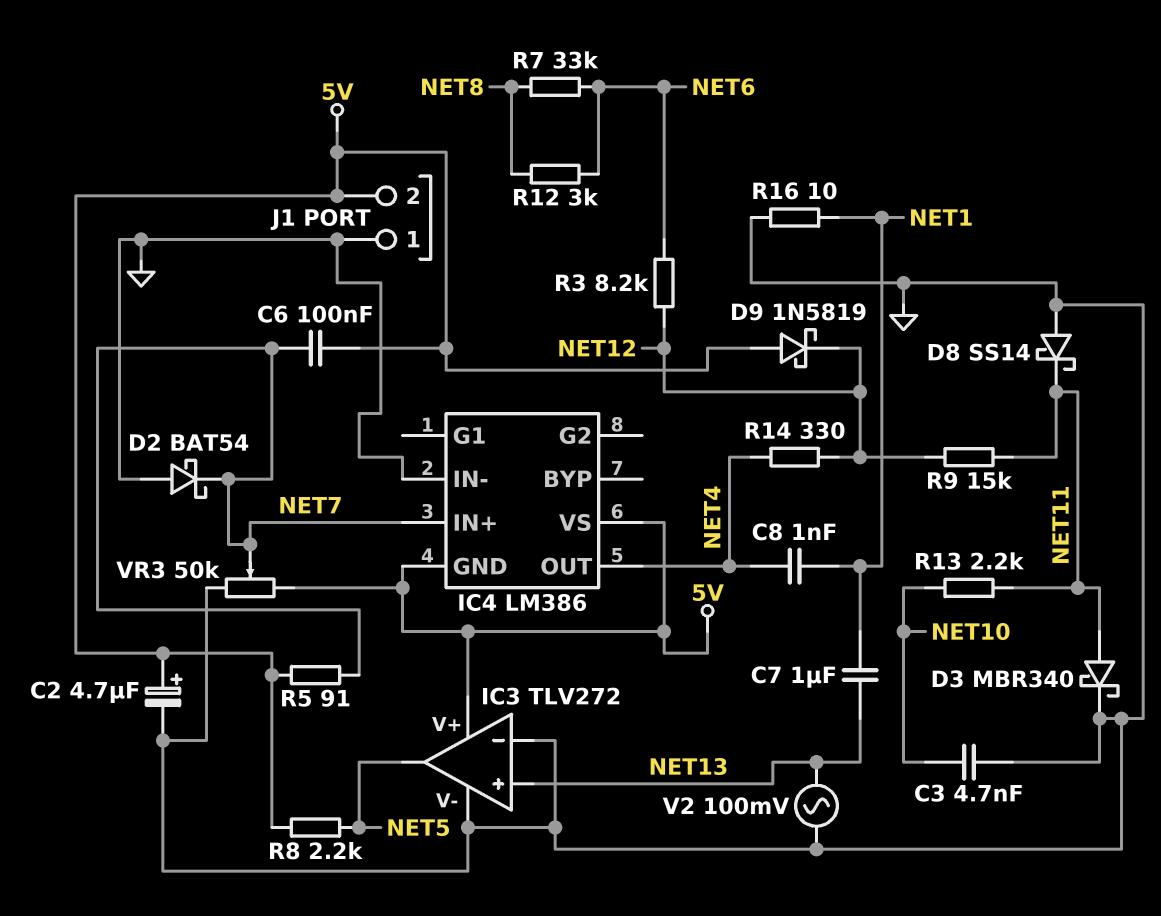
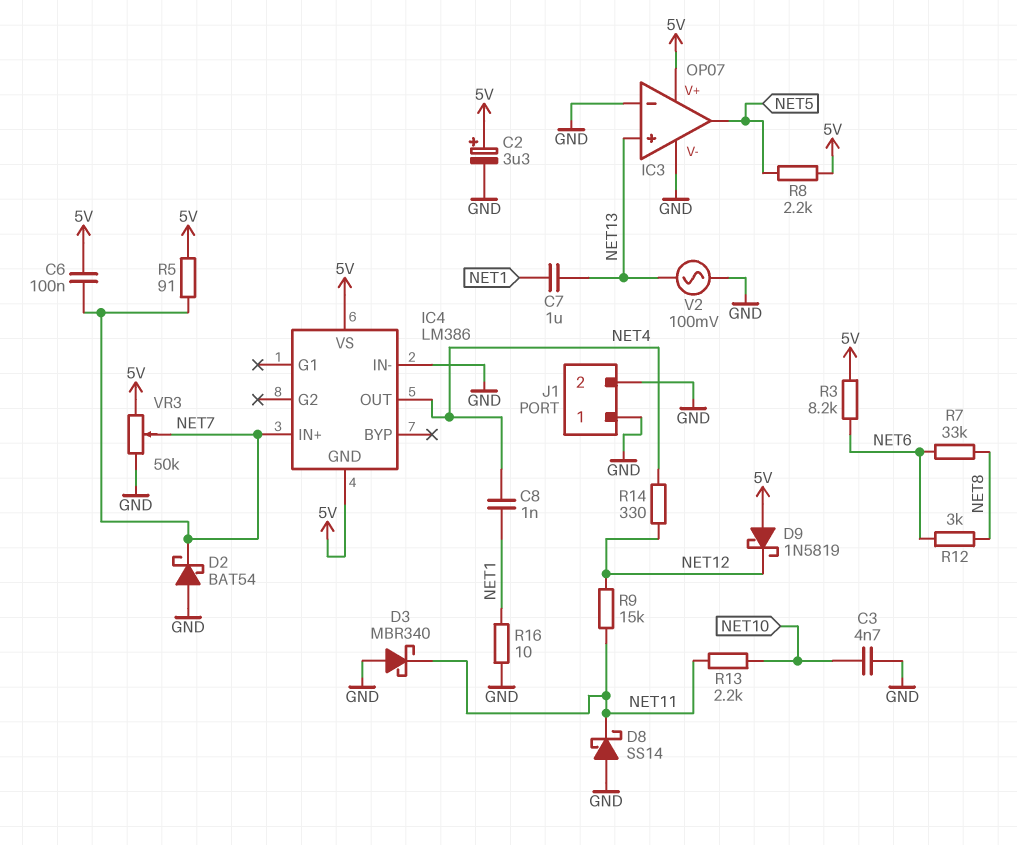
C2: 4.7uF (plus 5V, minus GND) -> 3.3uF (plus 5V, minus GND)
D3: schottky MBR340 (A NET11, K GND) -> schottky MBR340 (A GND, K NET11)
IC3: TLV272 -> OP07
J1 pin 2: 5V -> GND
R3: 8.2k (NET6, NET12) -> 8.2k (5V, NET6)

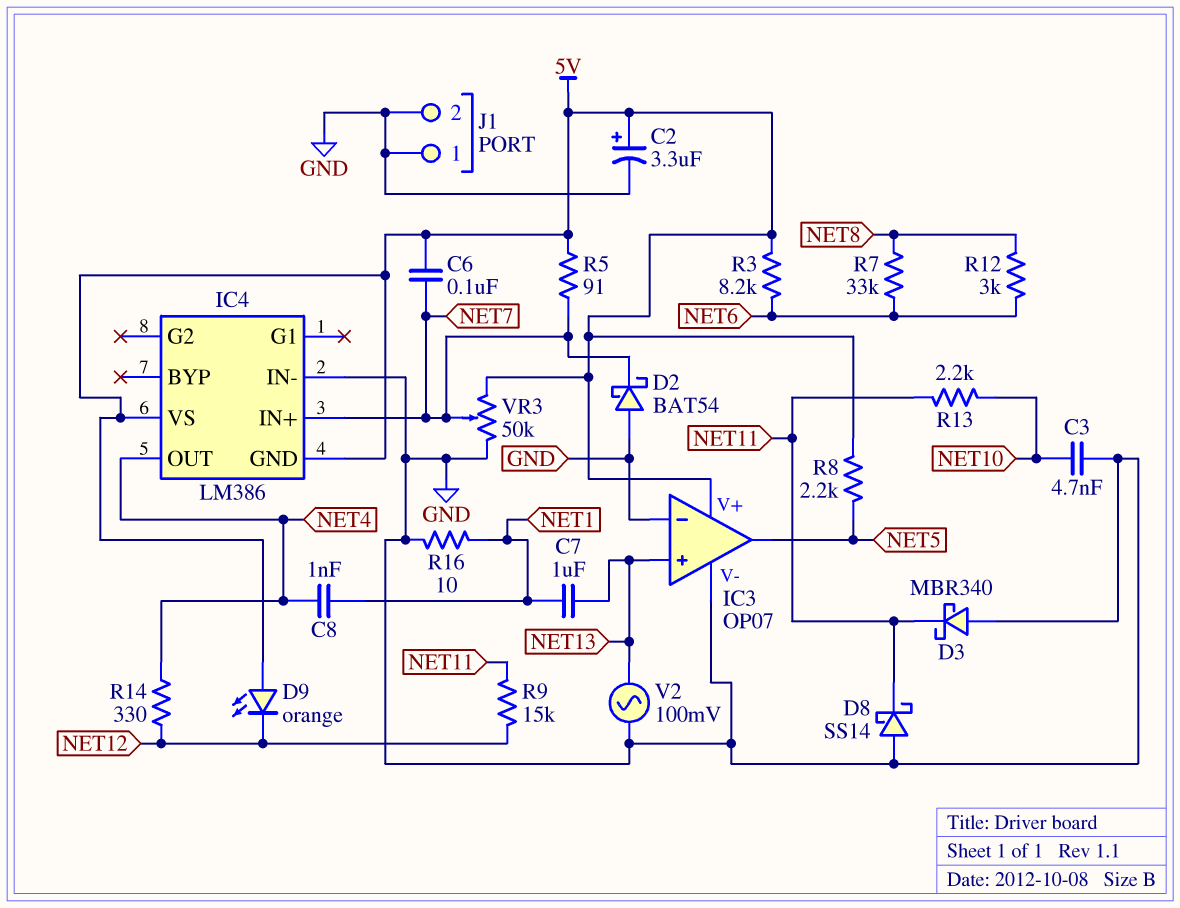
D9: schottky 1N5819 (A 5V, K NET12) -> LED orange (A 5V, K NET12)

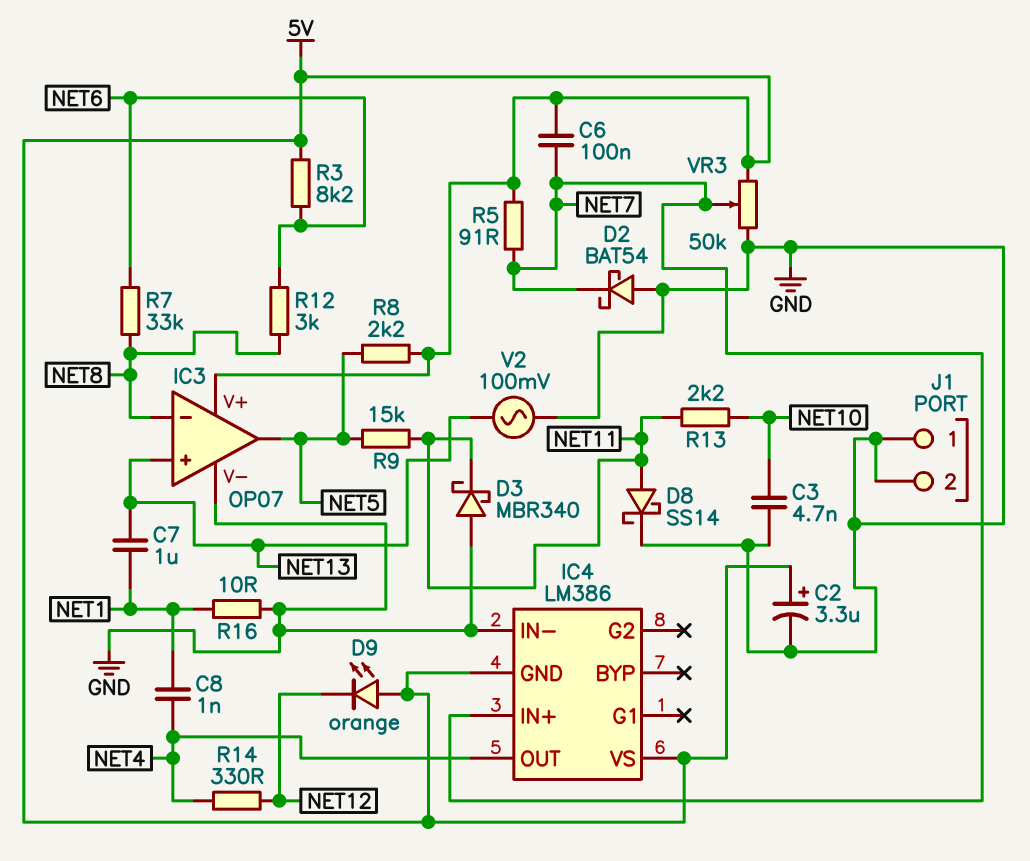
D8: schottky SS14 (A GND, K NET11) -> schottky SS14 (A NET11, K GND)
IC3 pin in-: GND -> NET8
R9: 15k (NET11, NET12) -> 15k (NET5, NET11)

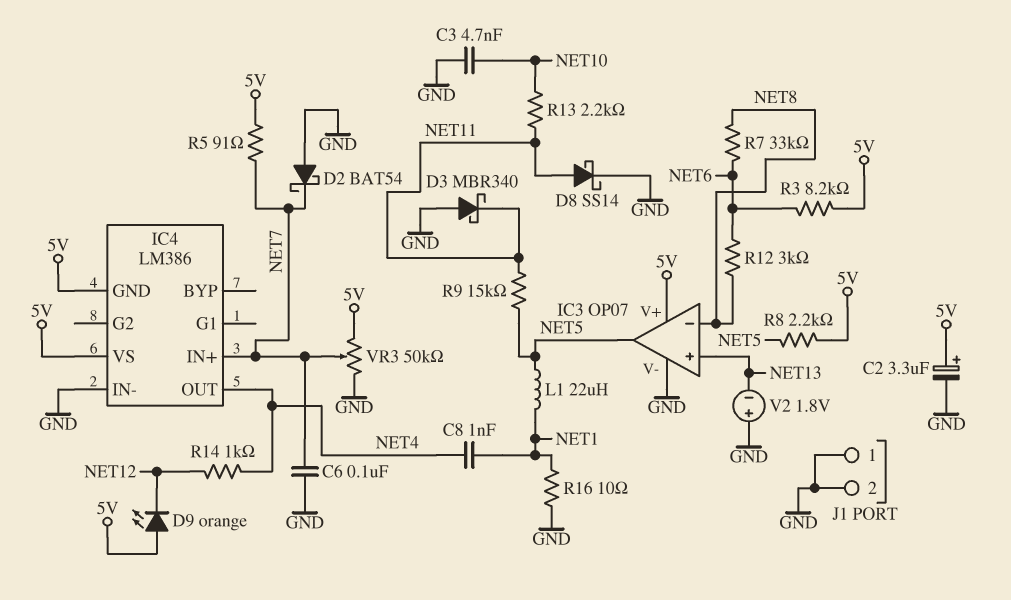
C6: 100nF (5V, NET7) -> 100nF (GND, NET7)
C7: 1uF (NET1, NET13) -> none
L1: none -> 22uH (NET1, NET5)
R14: 330 (NET4, NET12) -> 1k (NET4, NET12)
V2: AC 100mV (GND, NET13) -> 1.8V (plus GND, minus NET13)

